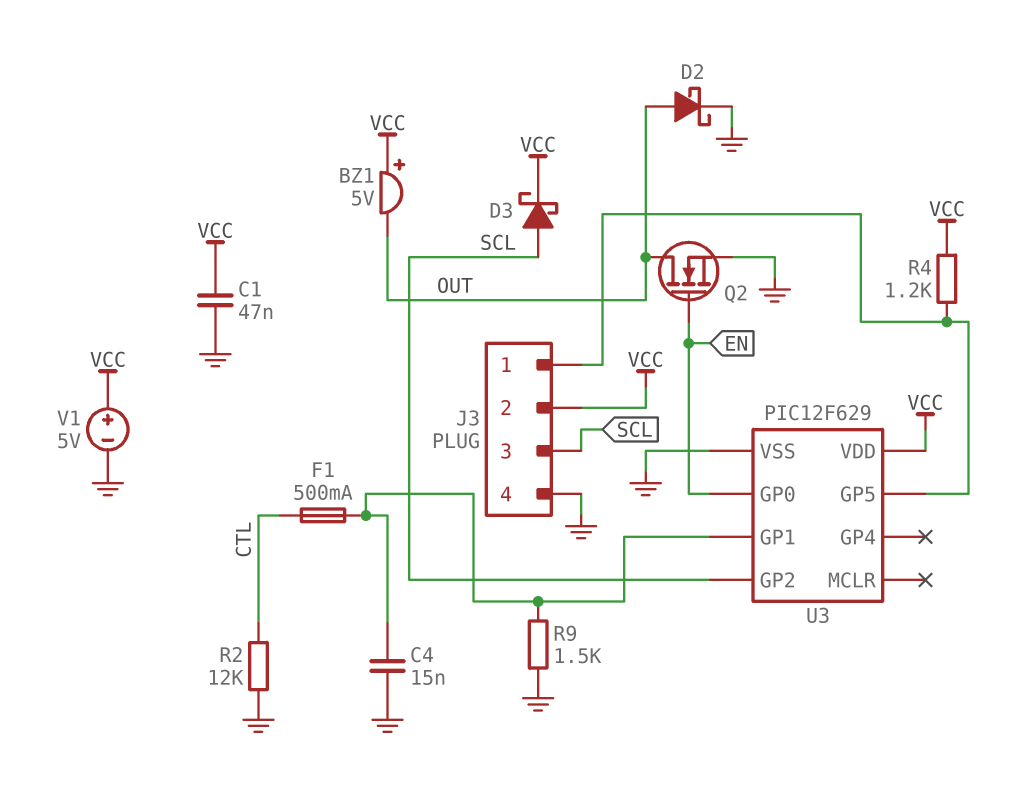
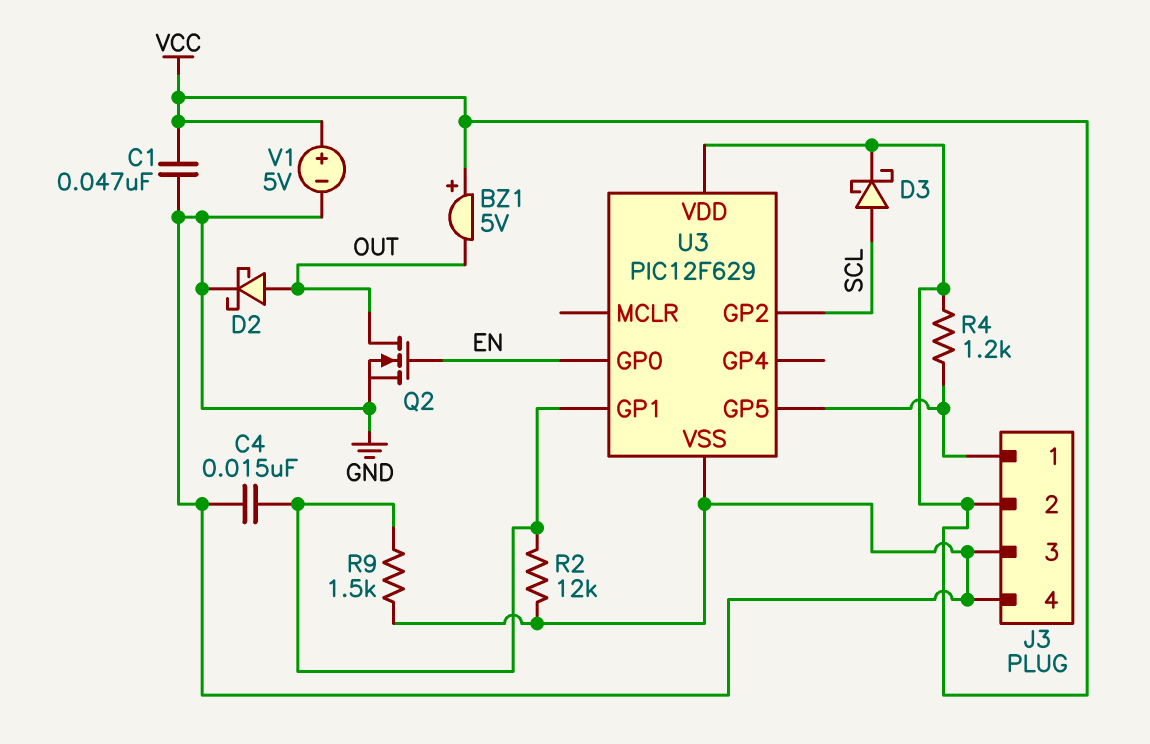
F1: 500mA (CTL, U3/GP1) -> none
J3 pin 3: SCL -> GND
R2: 12k (CTL, GND) -> 12k (GND, U3/GP1)

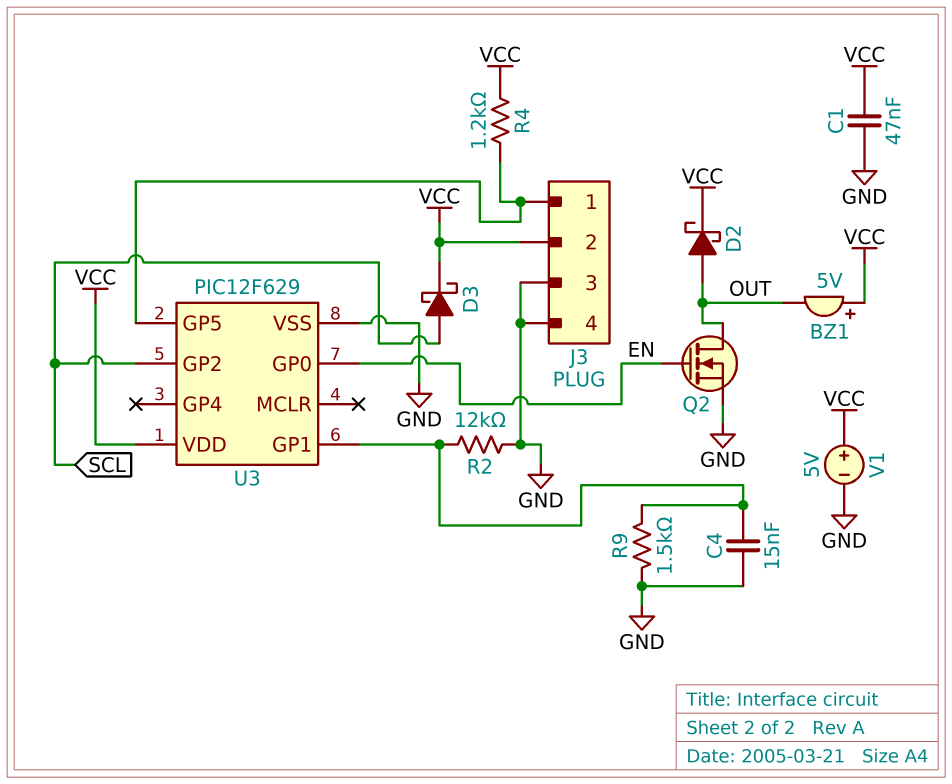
D2: schottky (A OUT, K GND) -> schottky (A OUT, K VCC)

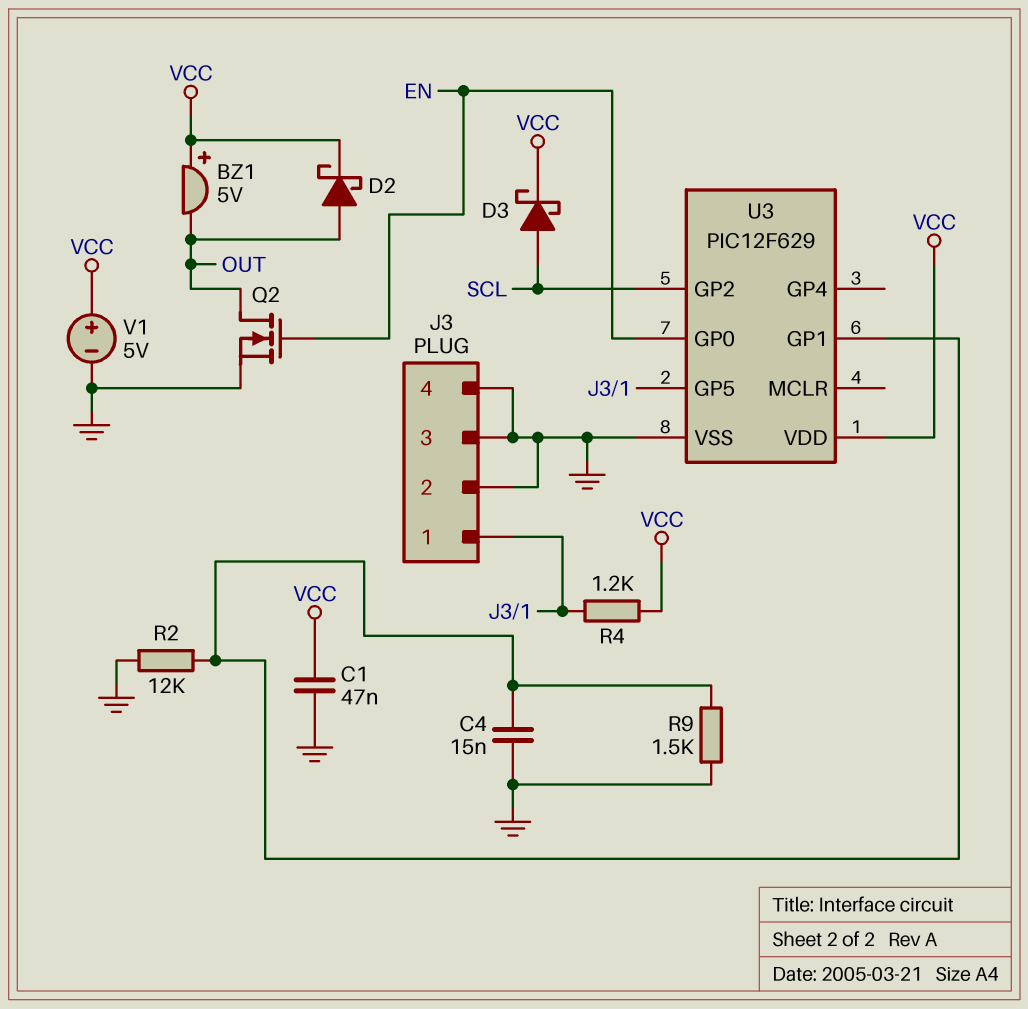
J3 pin 2: VCC -> GND

